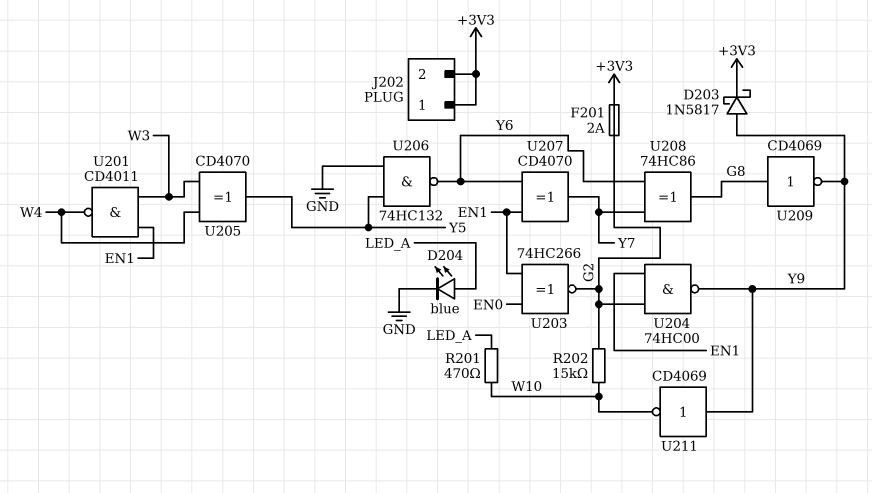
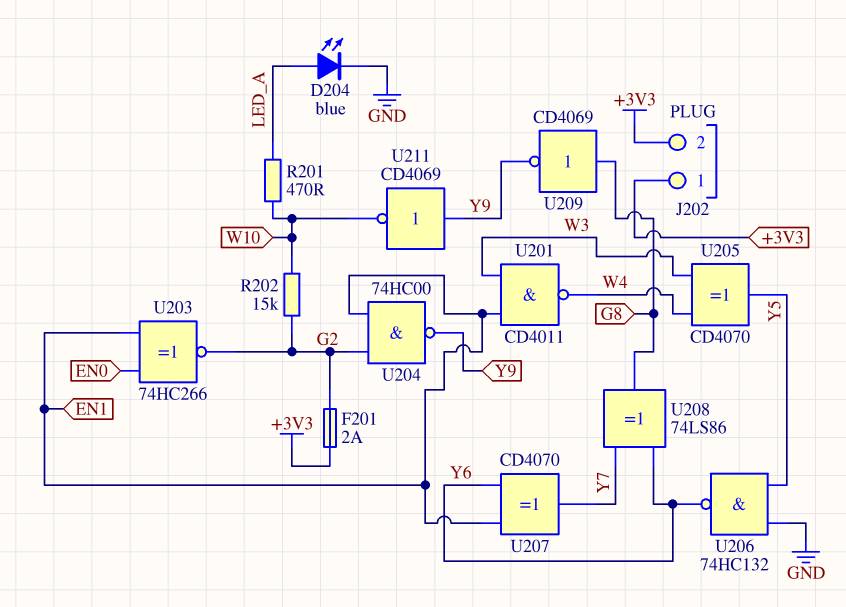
D203: schottky 1N5817 (A Y9, K +3V3) -> none
U208: XOR 74HC86 (in Y6, in Y7, out G8) -> XOR 74LS86 (in Y6, in Y7, out G8)

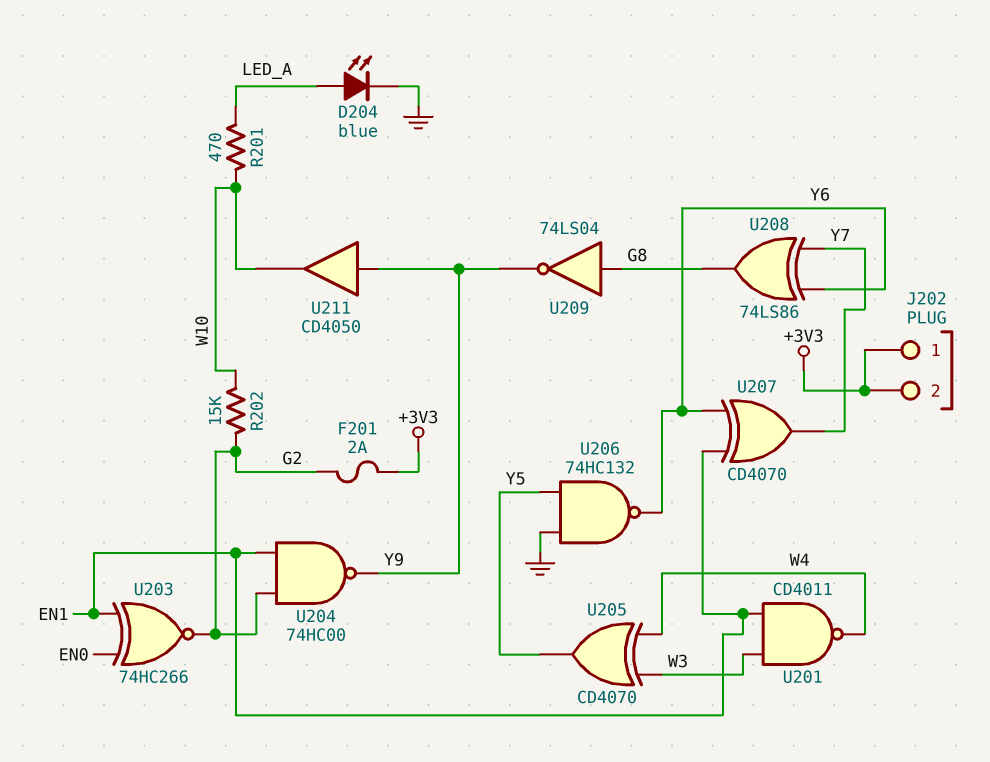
U209: NOT CD4069 (in G8, out Y9) -> NOT 74LS04 (in G8, out Y9)
U211: NOT CD4069 (in Y9, out W10) -> buffer CD4050 (in Y9, out W10)

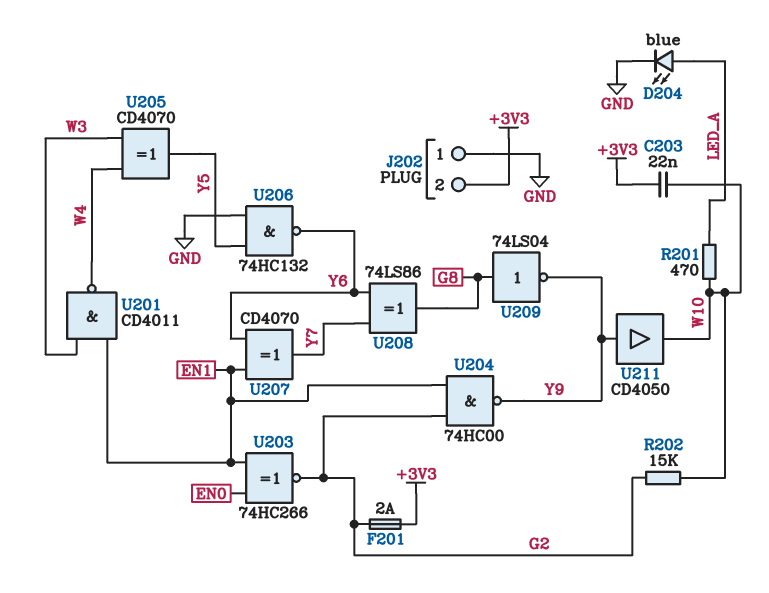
C203: none -> 22nF (+3V3, W10)
J202 pin 1: +3V3 -> GND

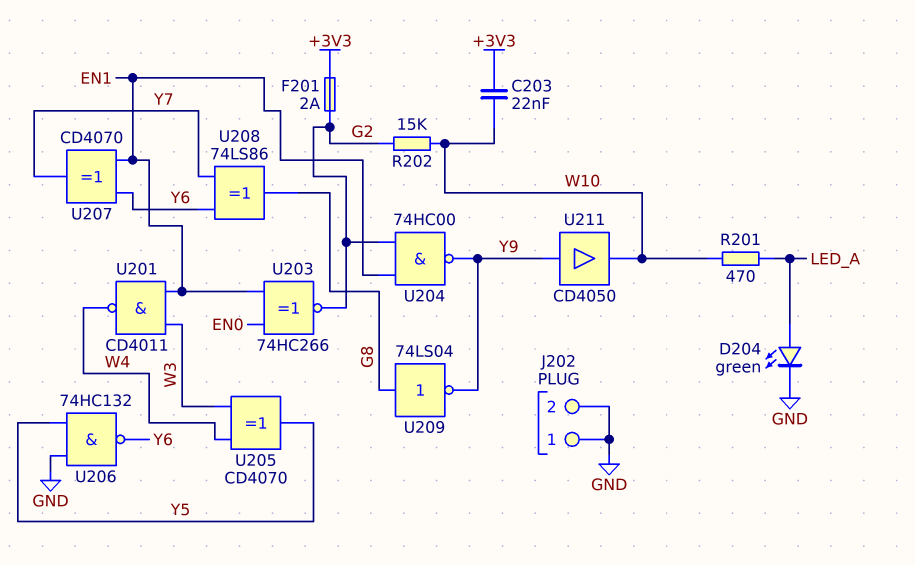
D204: LED blue (A LED_A, K GND) -> LED green (A LED_A, K GND)
J202 pin 2: +3V3 -> GND

